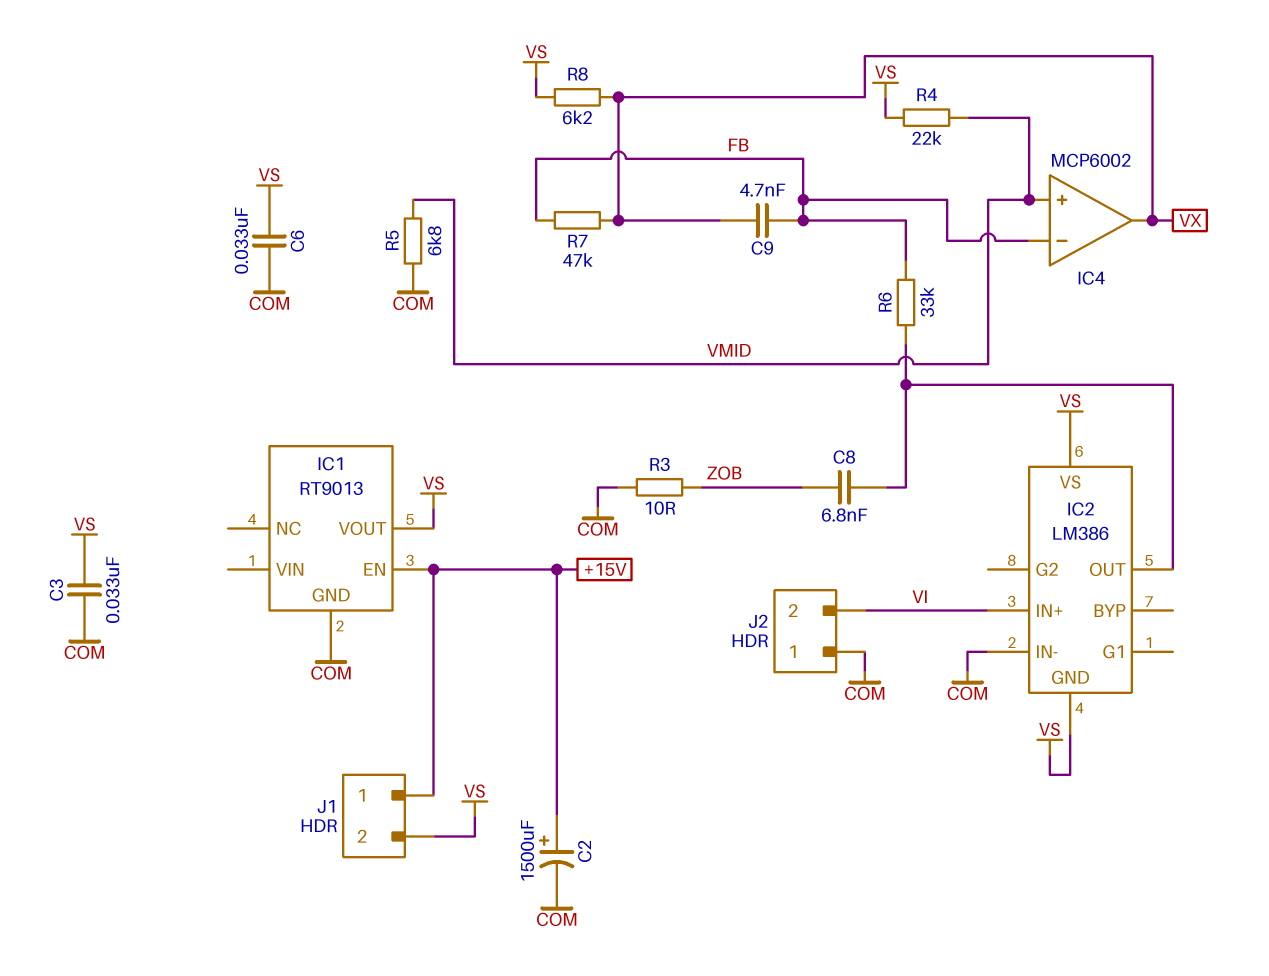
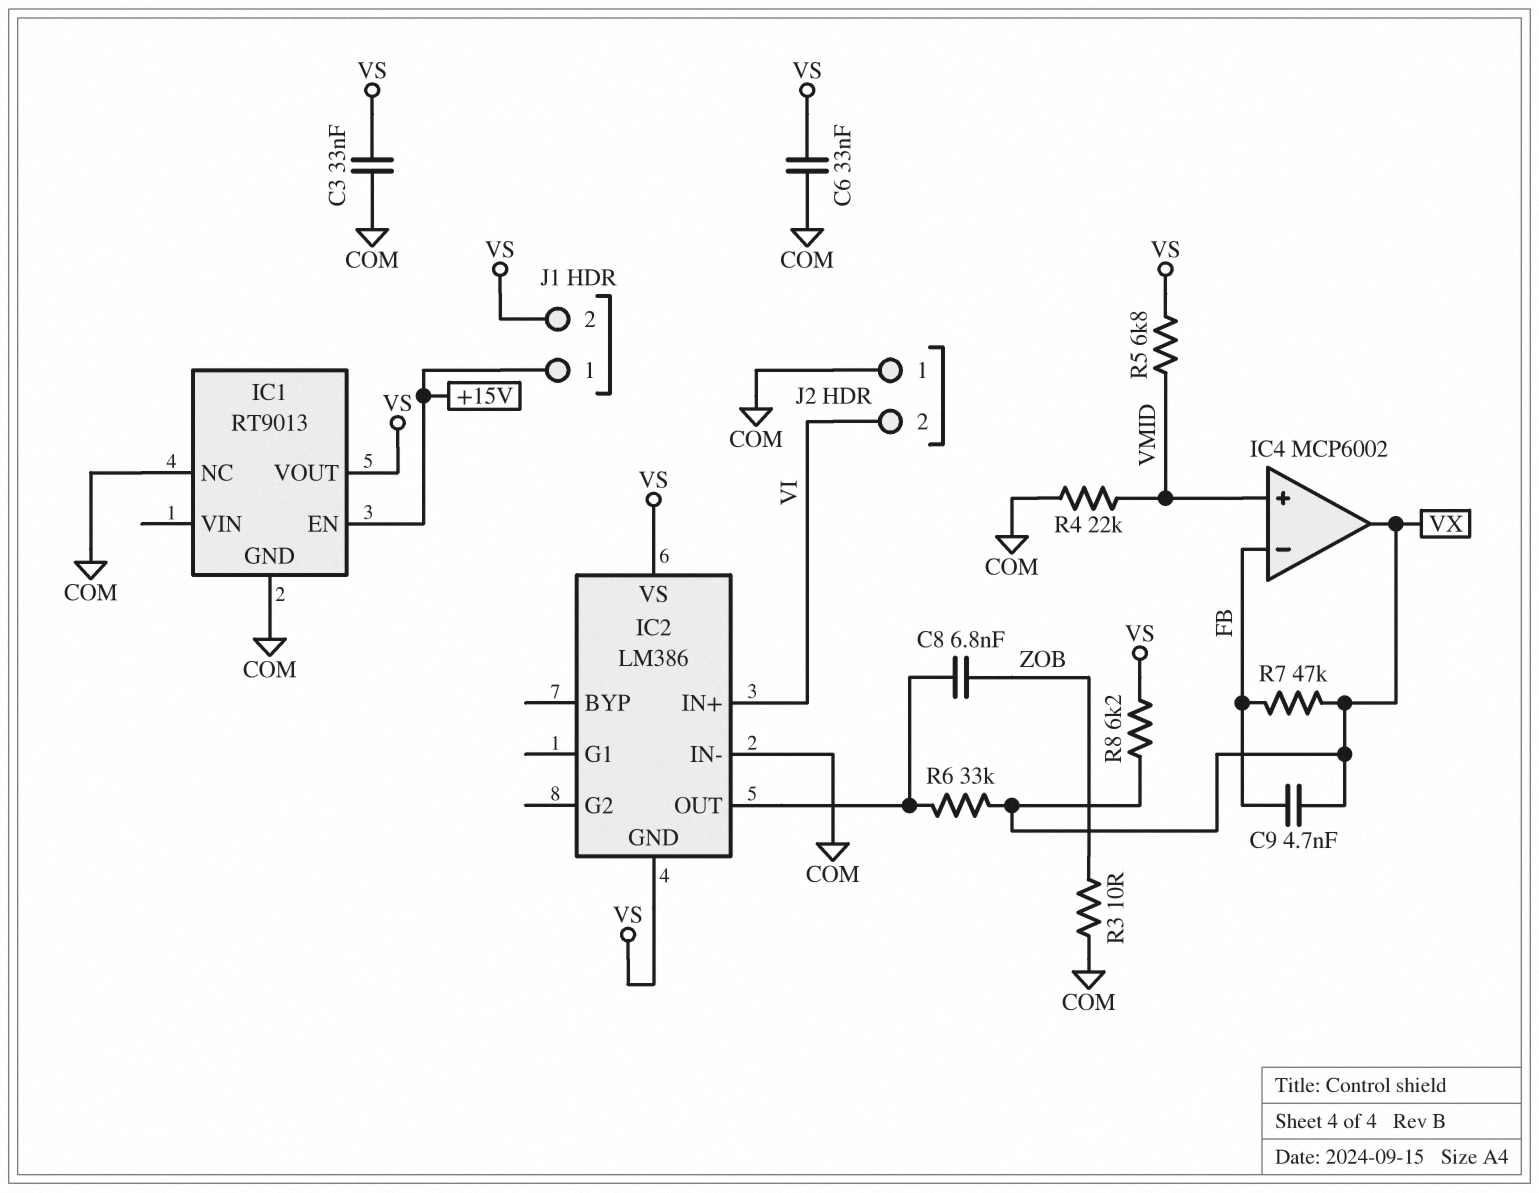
C2: 1500uF (plus +15V, minus COM) -> none
IC1 pin NC: none -> COM
R4: 22k (VMID, VS) -> 22k (COM, VMID)
R5: 6.8k (COM, VMID) -> 6.8k (VMID, VS)
R6: 33k (FB, IC2/OUT) -> 33k (IC2/OUT, VX)

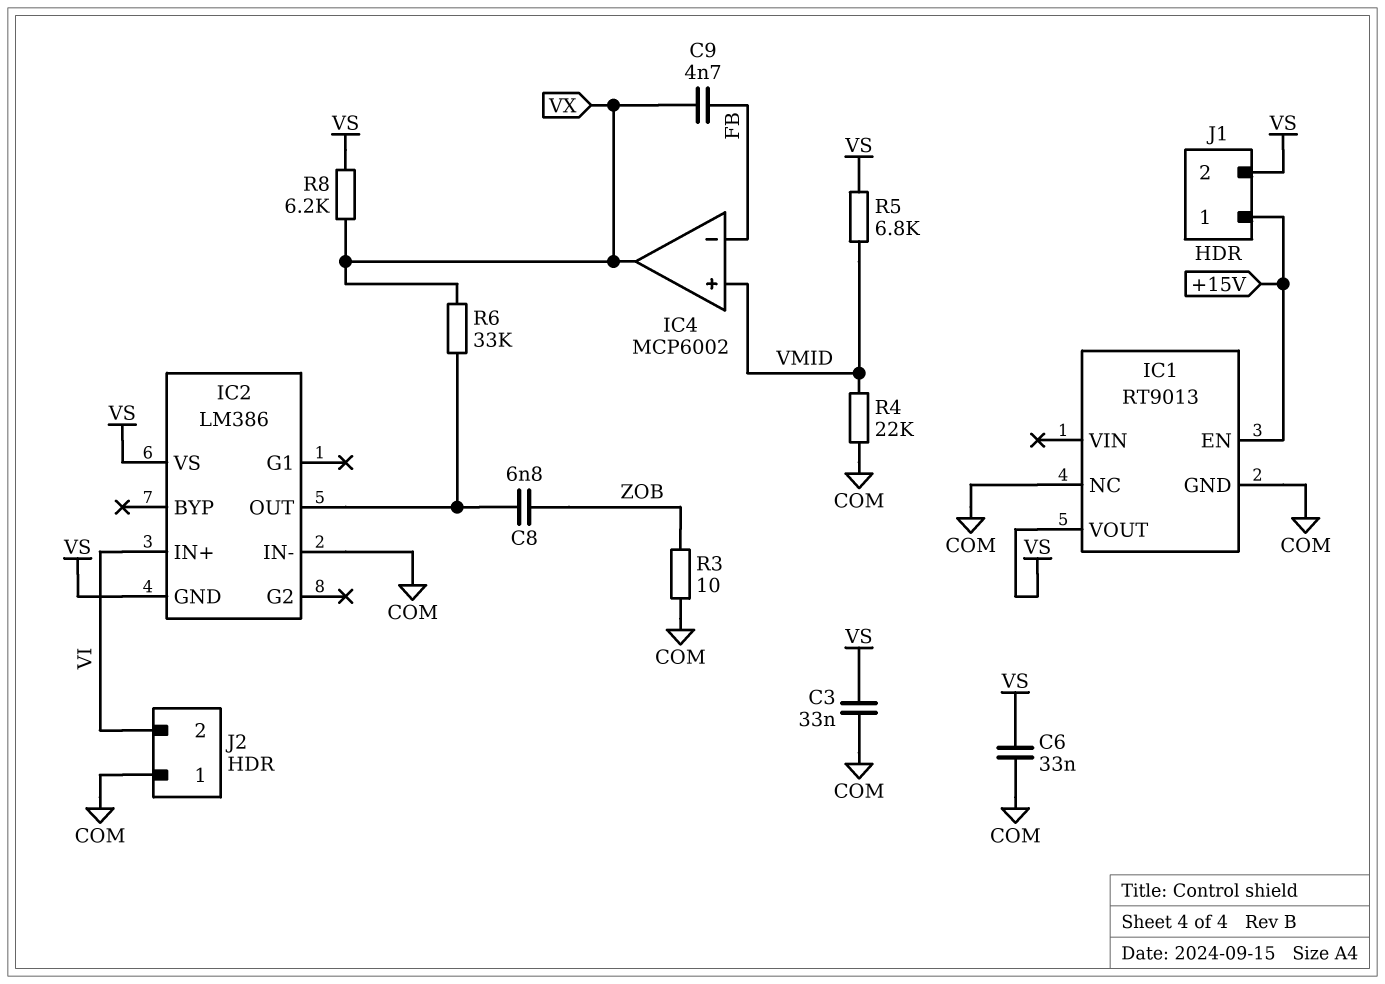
R7: 47k (FB, VX) -> none

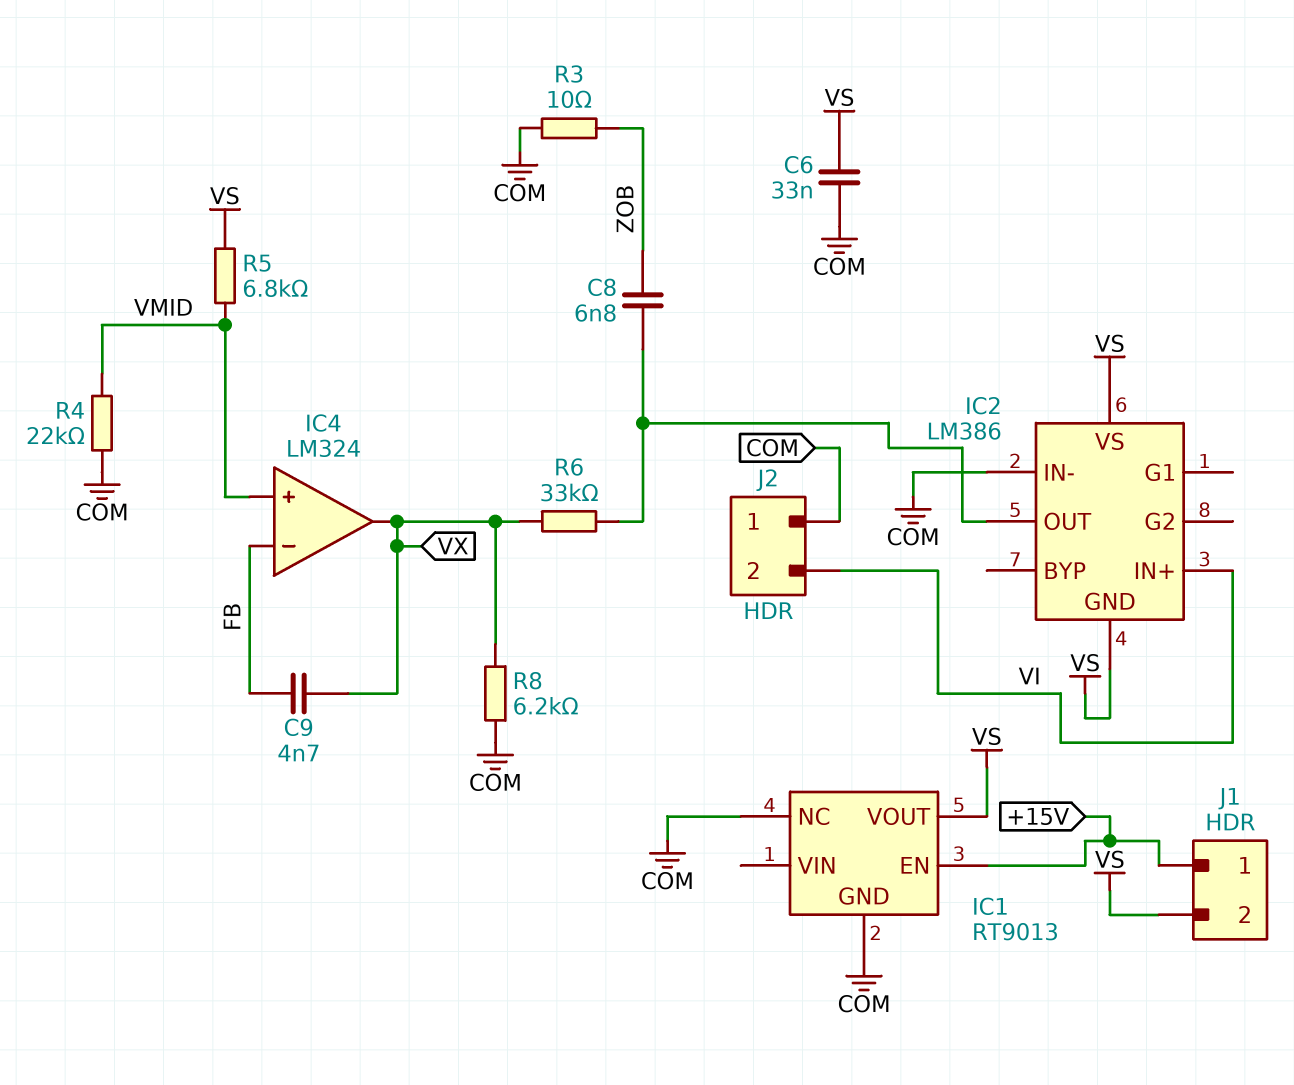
C3: 33nF (COM, VS) -> none
IC4: MCP6002 -> LM324
R8: 6.2k (VS, VX) -> 6.2k (COM, VX)

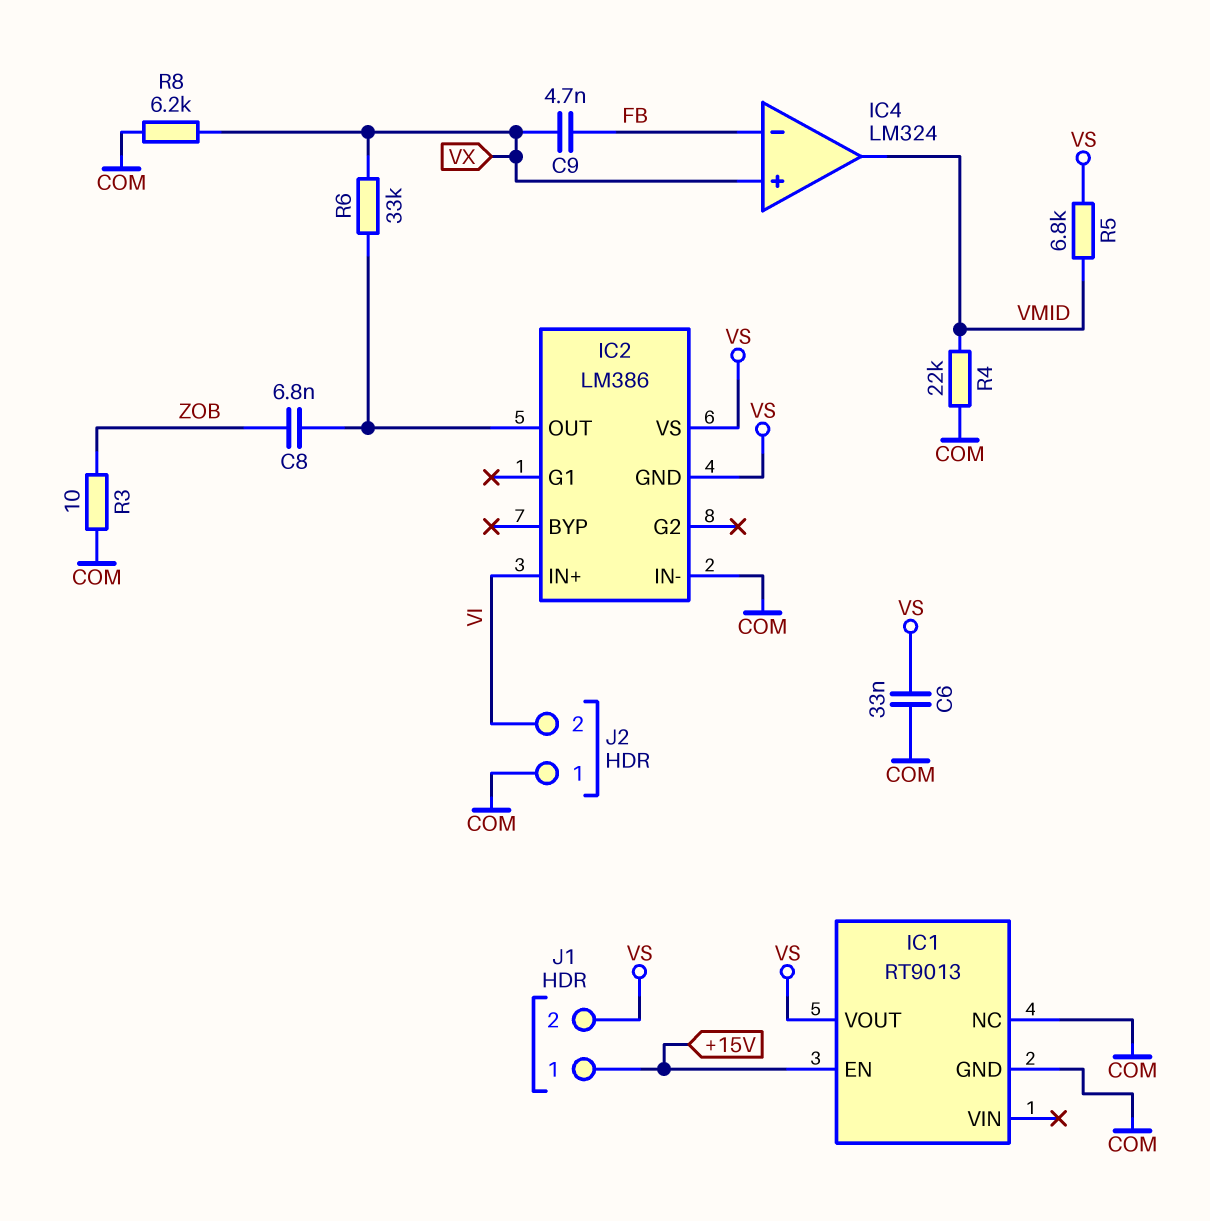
IC4 pin in+: VMID -> VX
IC4 pin out: VX -> VMID

